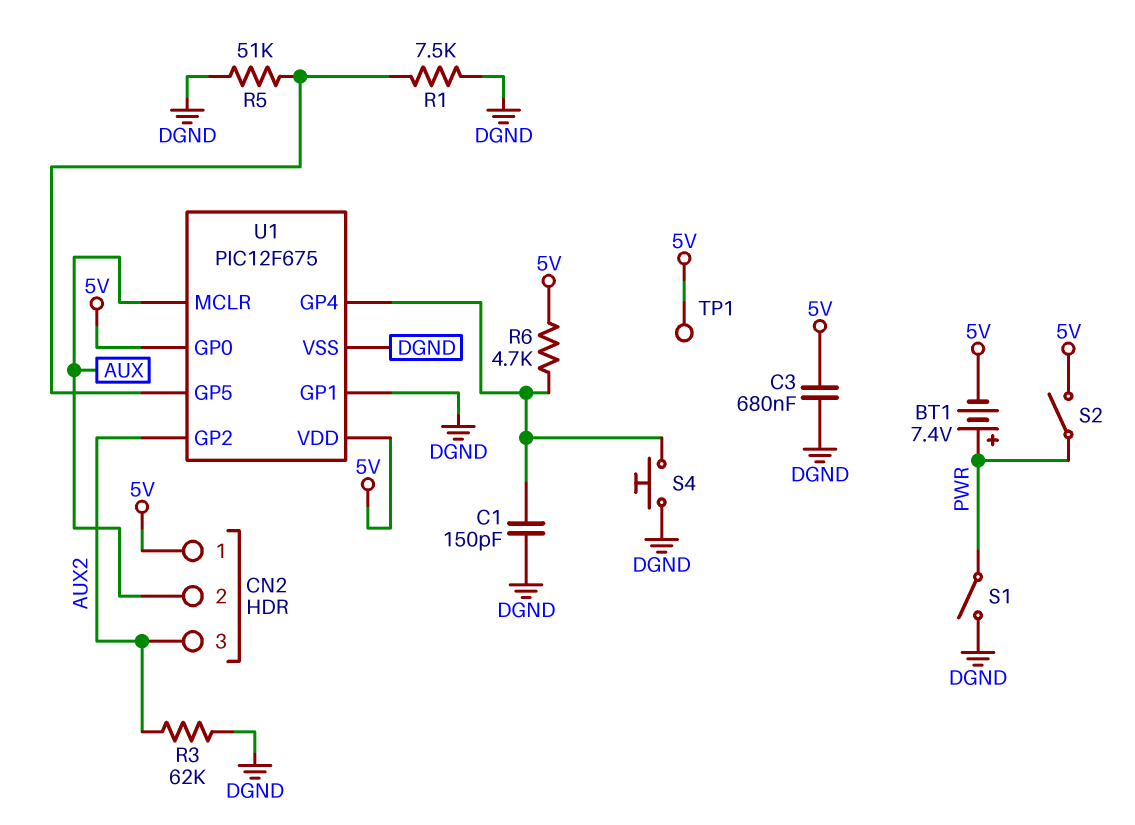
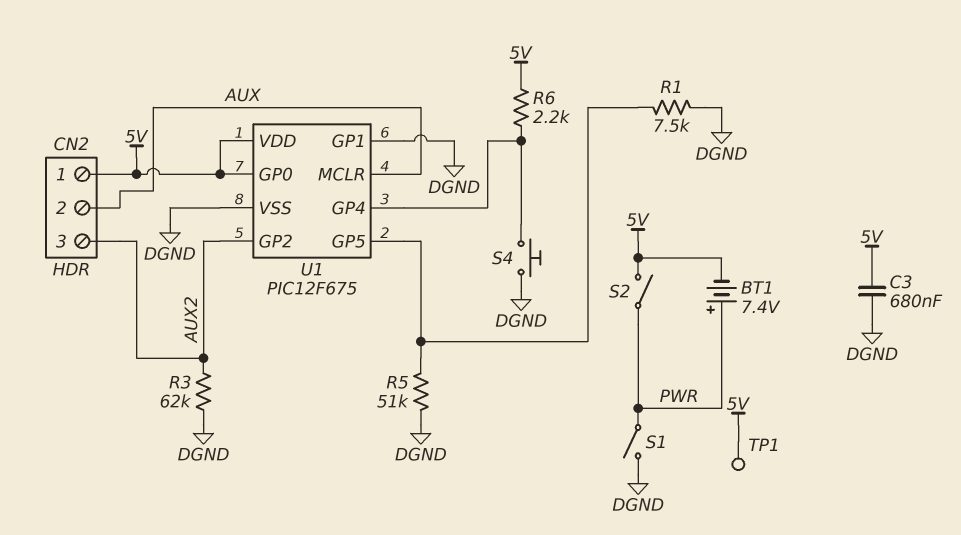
C1: 150pF (DGND, U1/GP4) -> none
R6: 4.7k (5V, U1/GP4) -> 2.2k (5V, U1/GP4)

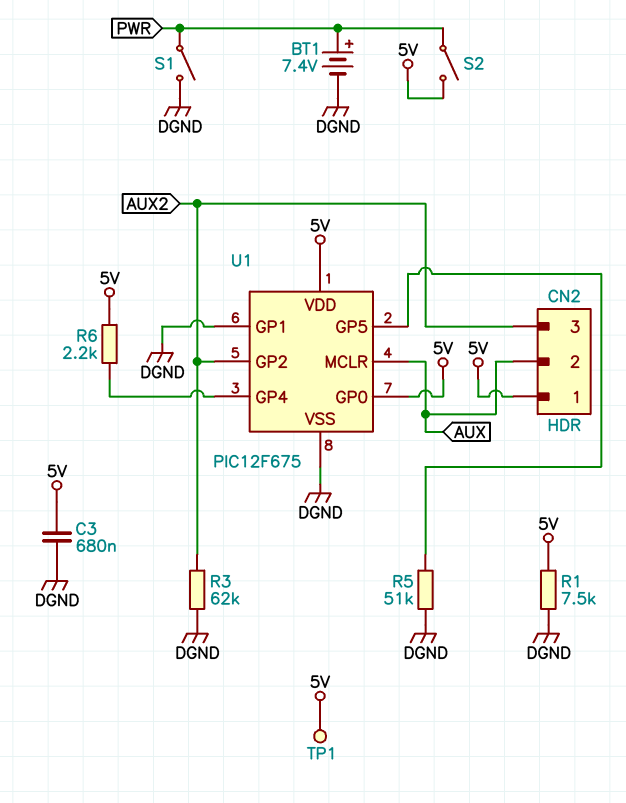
BT1: 7.4V (plus PWR, minus 5V) -> 7.4V (plus PWR, minus DGND)
R1: 7.5k (DGND, U1/GP5) -> 7.5k (5V, DGND)
S4: button (DGND, U1/GP4) -> none

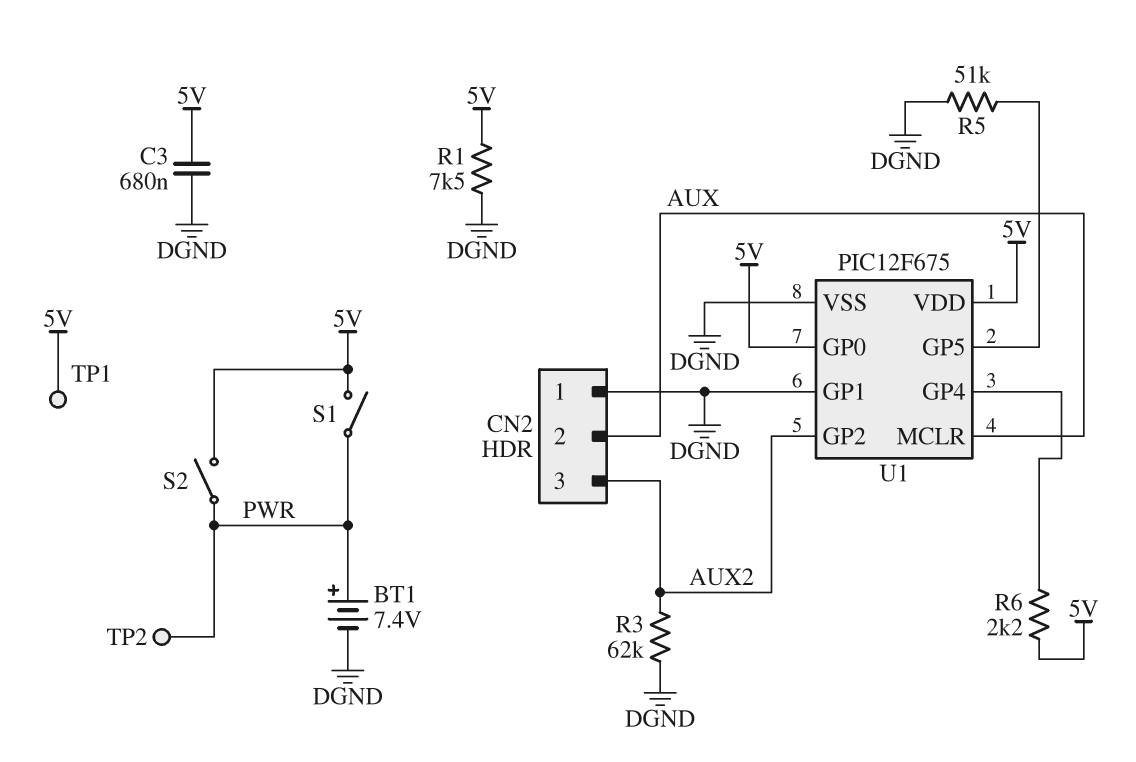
CN2 pin 1: 5V -> DGND
S1: switch (DGND, PWR) -> switch (5V, PWR)
TP2: none -> test point (PWR)

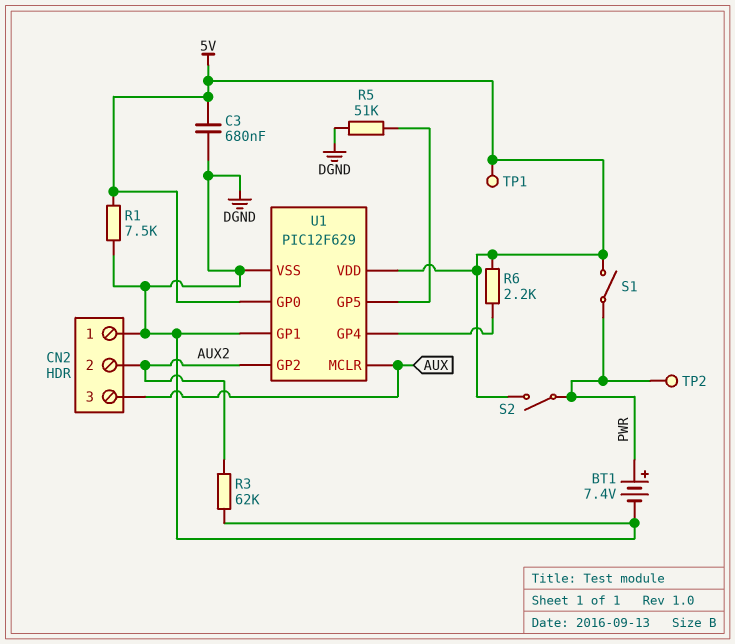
CN2 pin 2: AUX -> AUX2
CN2 pin 3: AUX2 -> AUX
U1: PIC12F675 -> PIC12F629

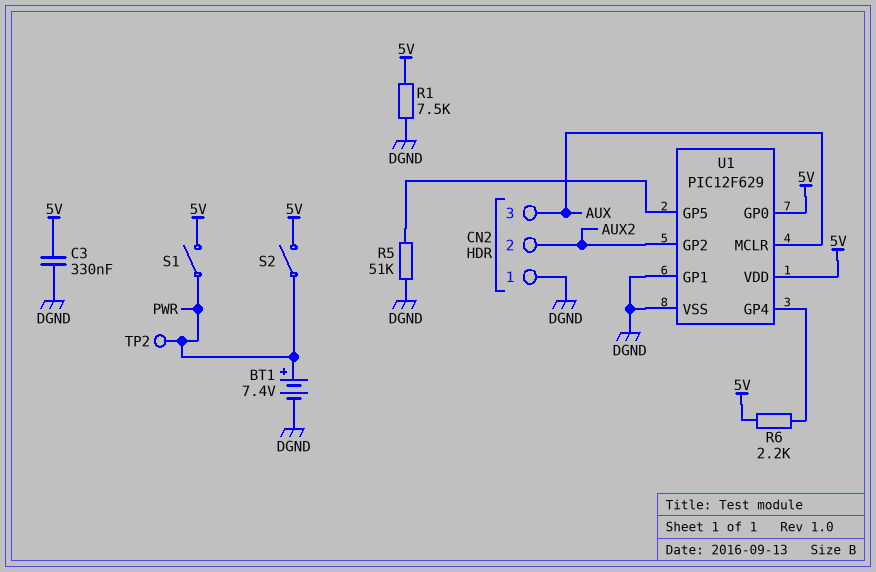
C3: 680nF (5V, DGND) -> 330nF (5V, DGND)
R3: 62k (AUX2, DGND) -> none
TP1: test point (5V) -> none

